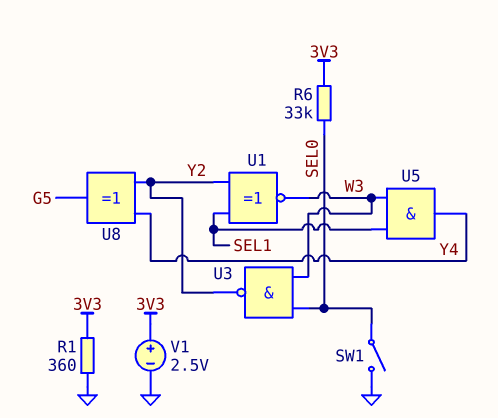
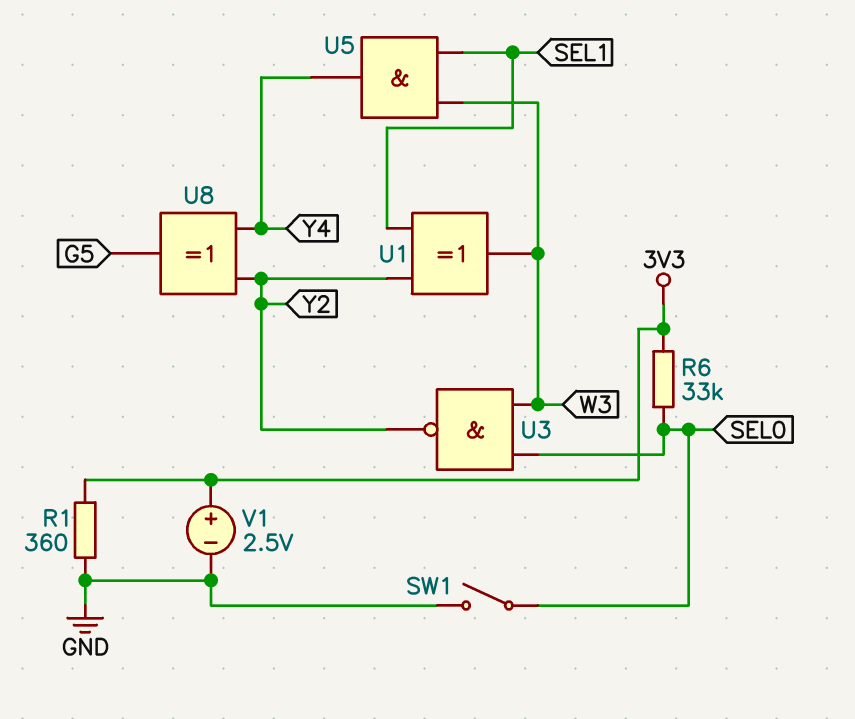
U1: XNOR (in SEL1, in Y2, out W3) -> XOR (in SEL1, in Y2, out W3)

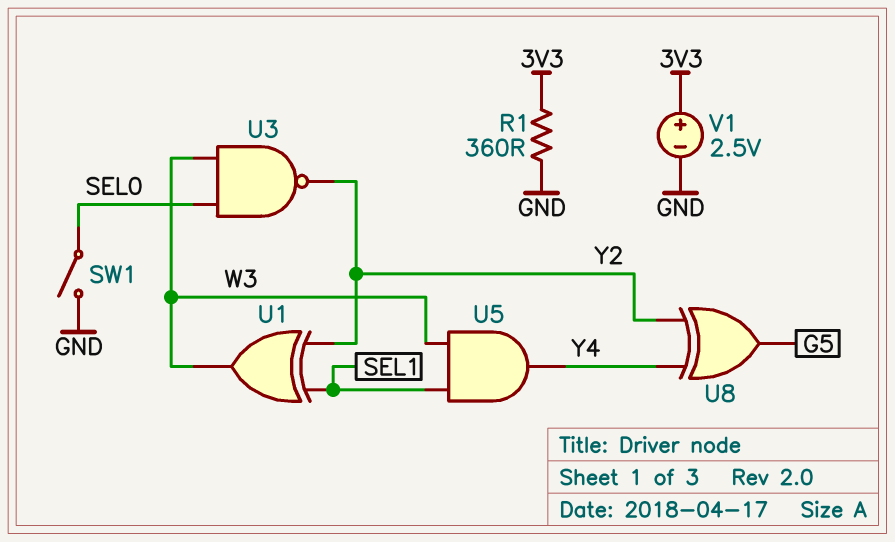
R6: 33k (3V3, SEL0) -> none

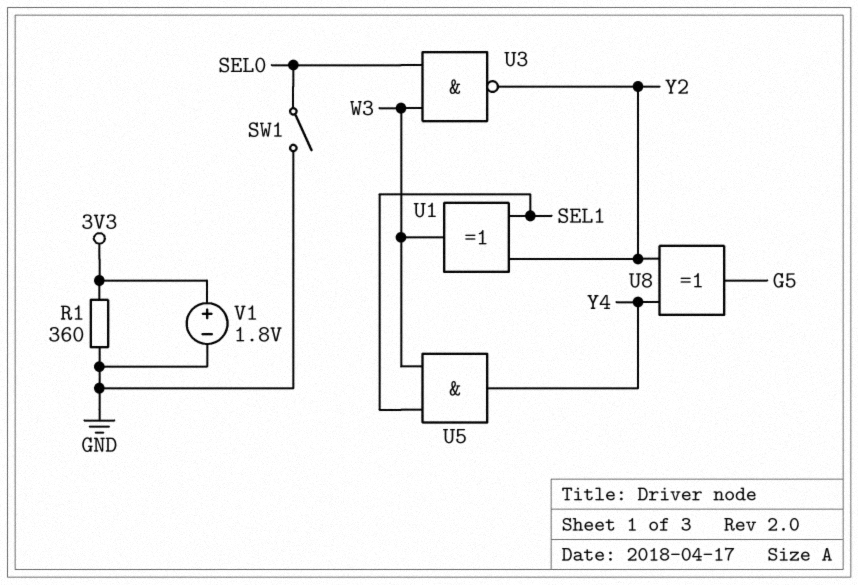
V1: 2.5V (plus 3V3, minus GND) -> 1.8V (plus 3V3, minus GND)

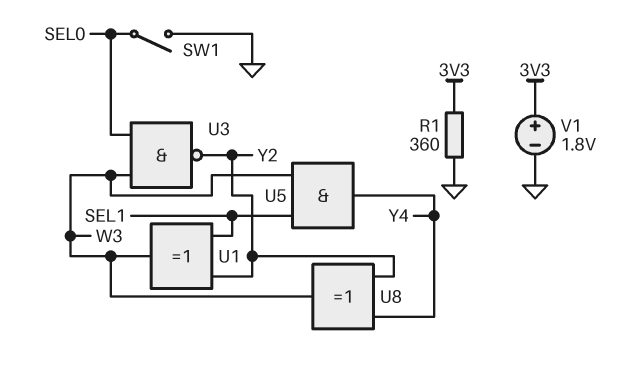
U8: XOR (in Y2, in Y4, out G5) -> XOR (in Y2, in Y4, out W3)

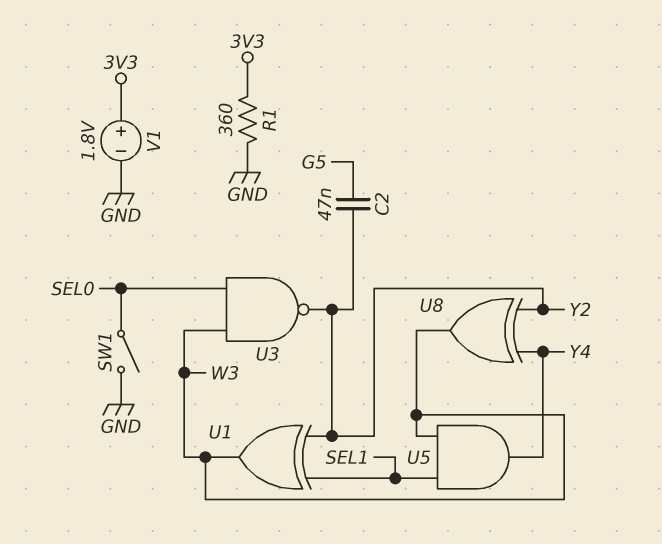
C2: none -> 47nF (G5, Y2)

